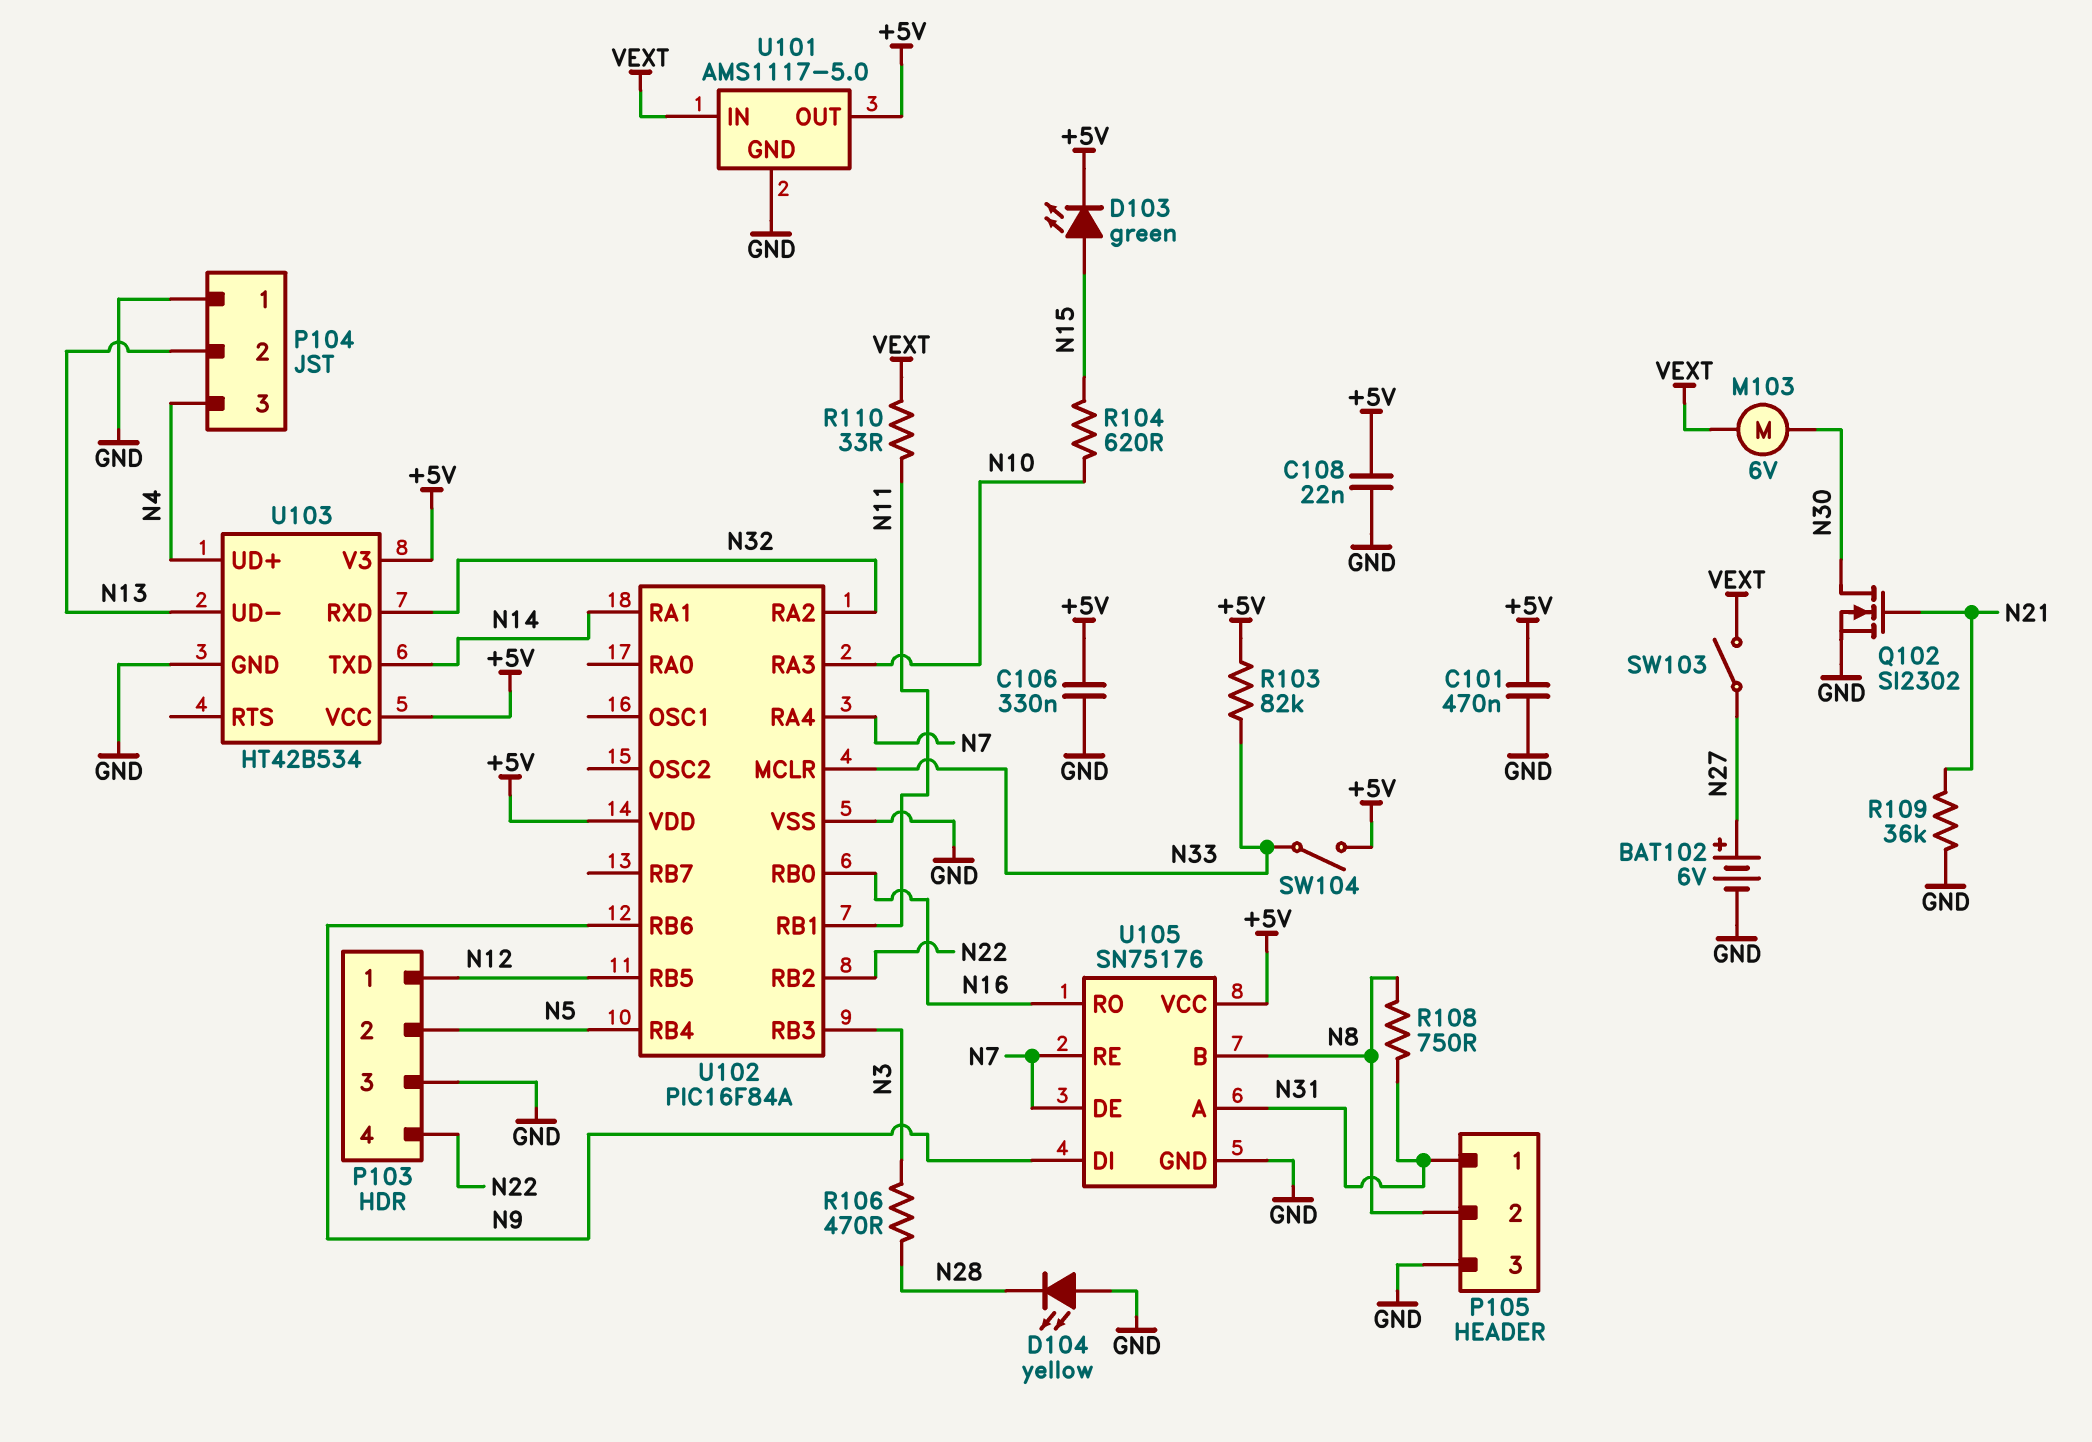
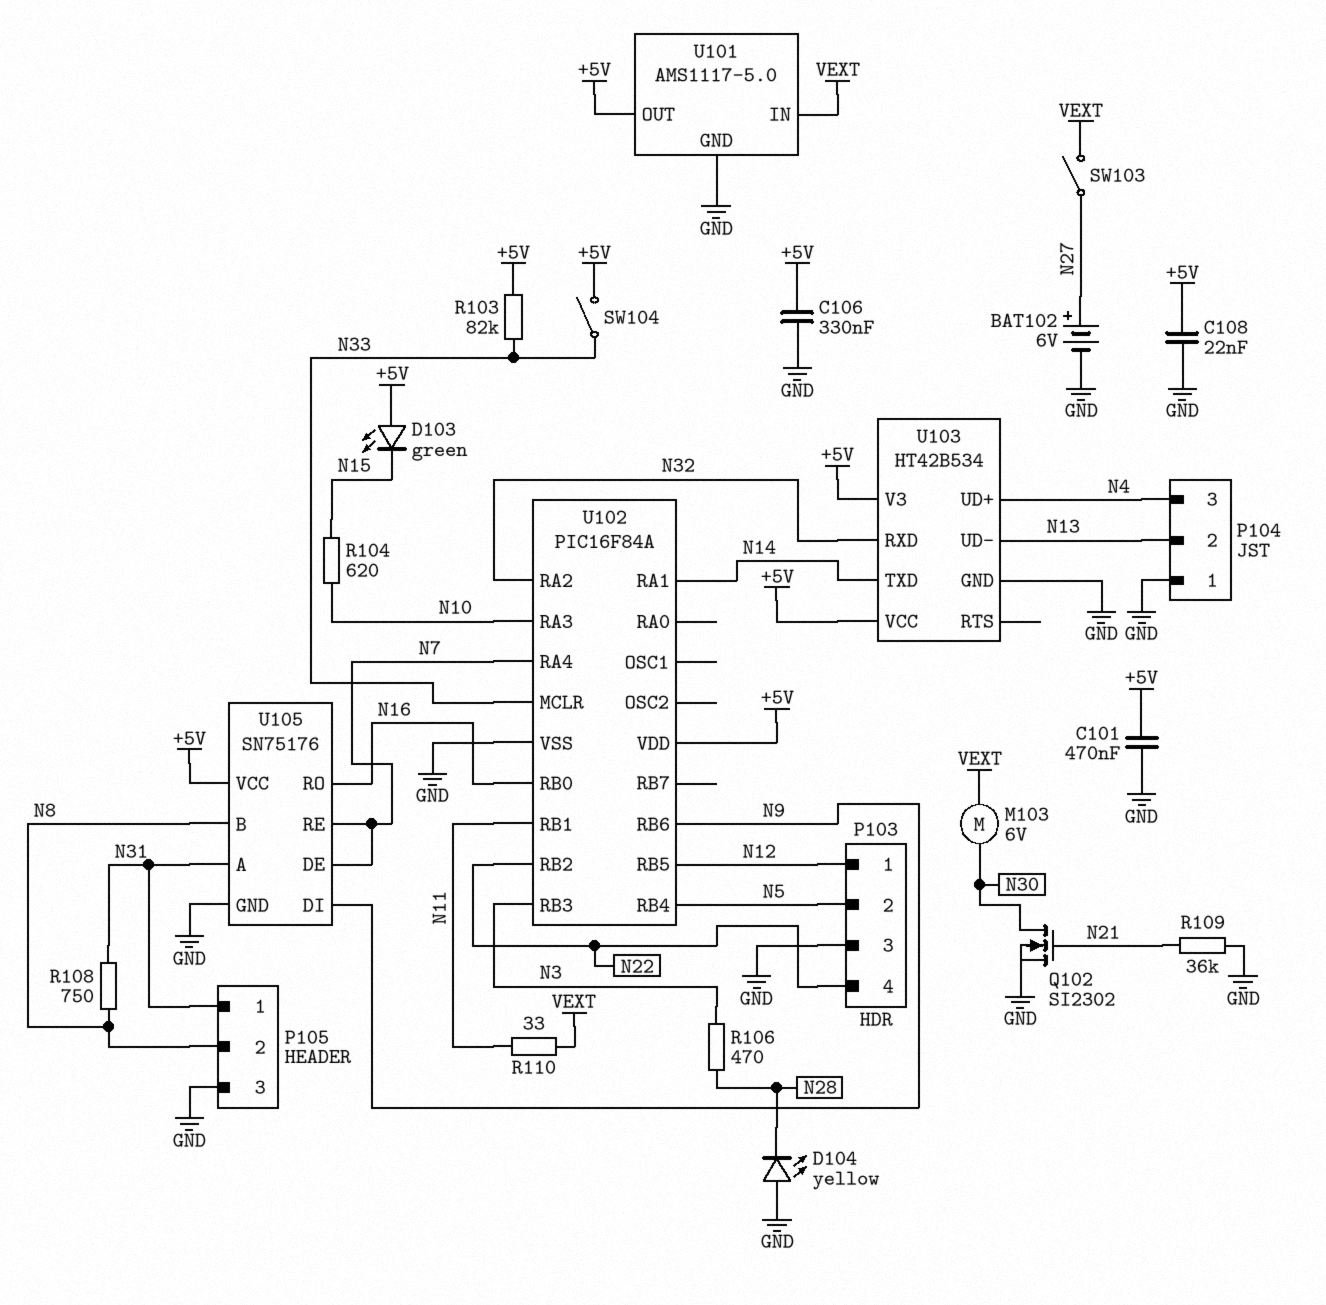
D103: LED green (A N15, K +5V) -> LED green (A +5V, K N15)

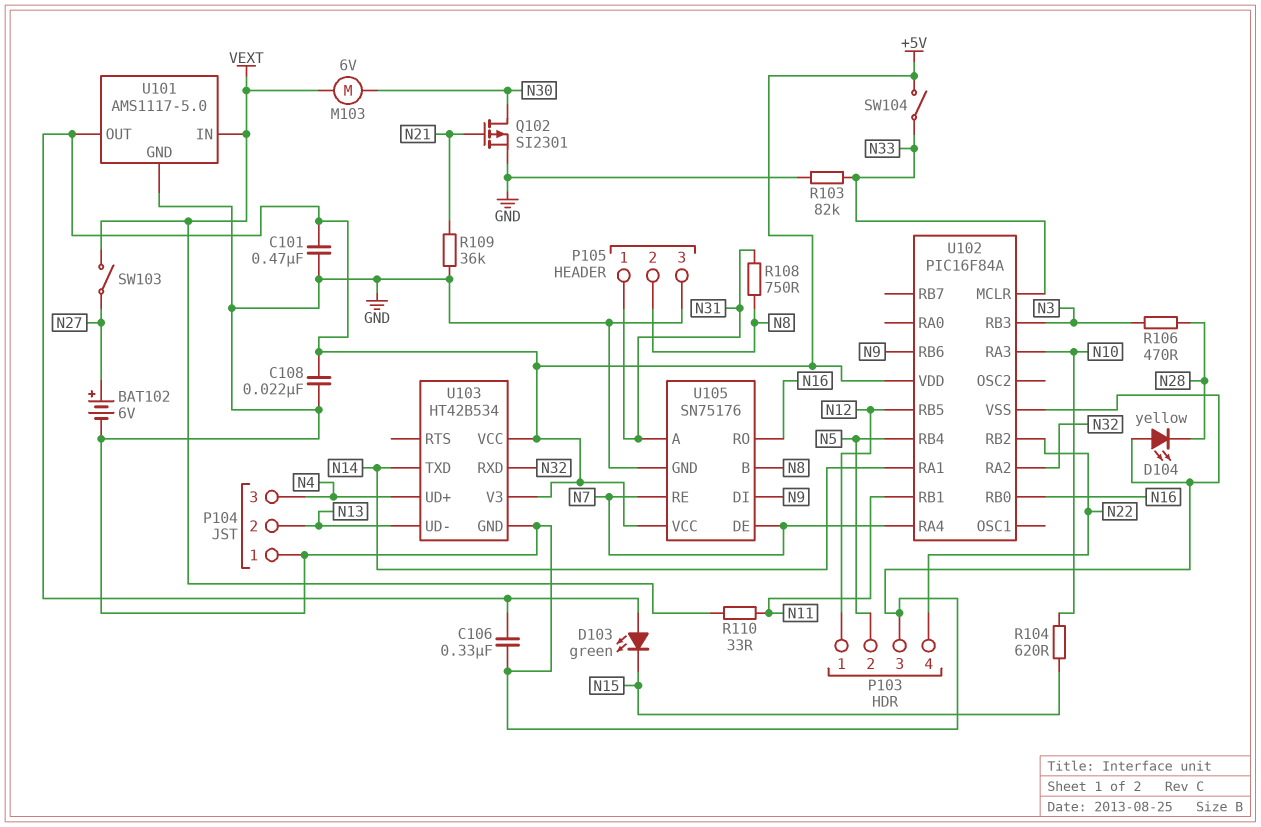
Q102: NMOS SI2302 (G N21, D N30, S GND) -> PMOS SI2301 (G N21, D N30, S GND)
R103: 82k (+5V, N33) -> 82k (GND, N33)

